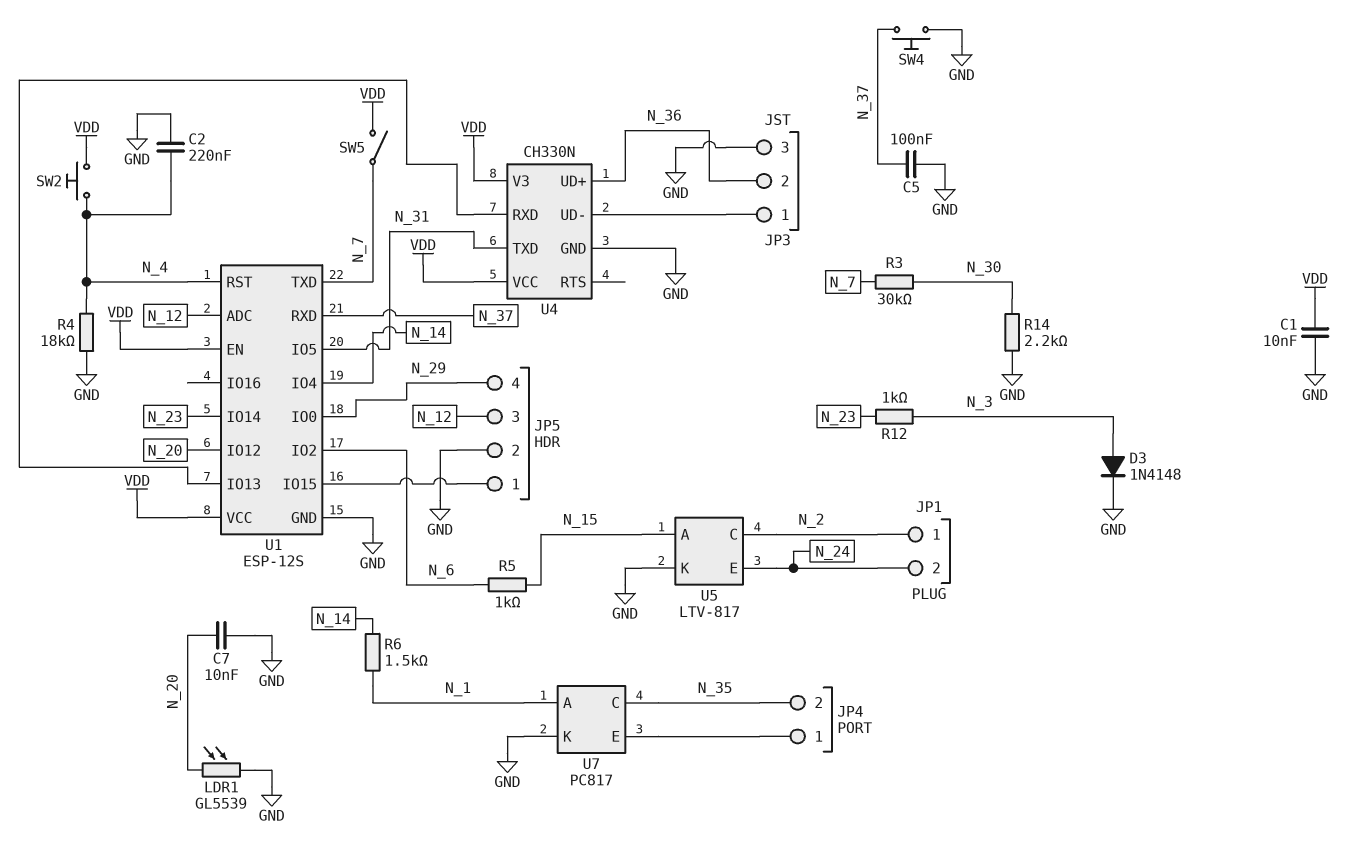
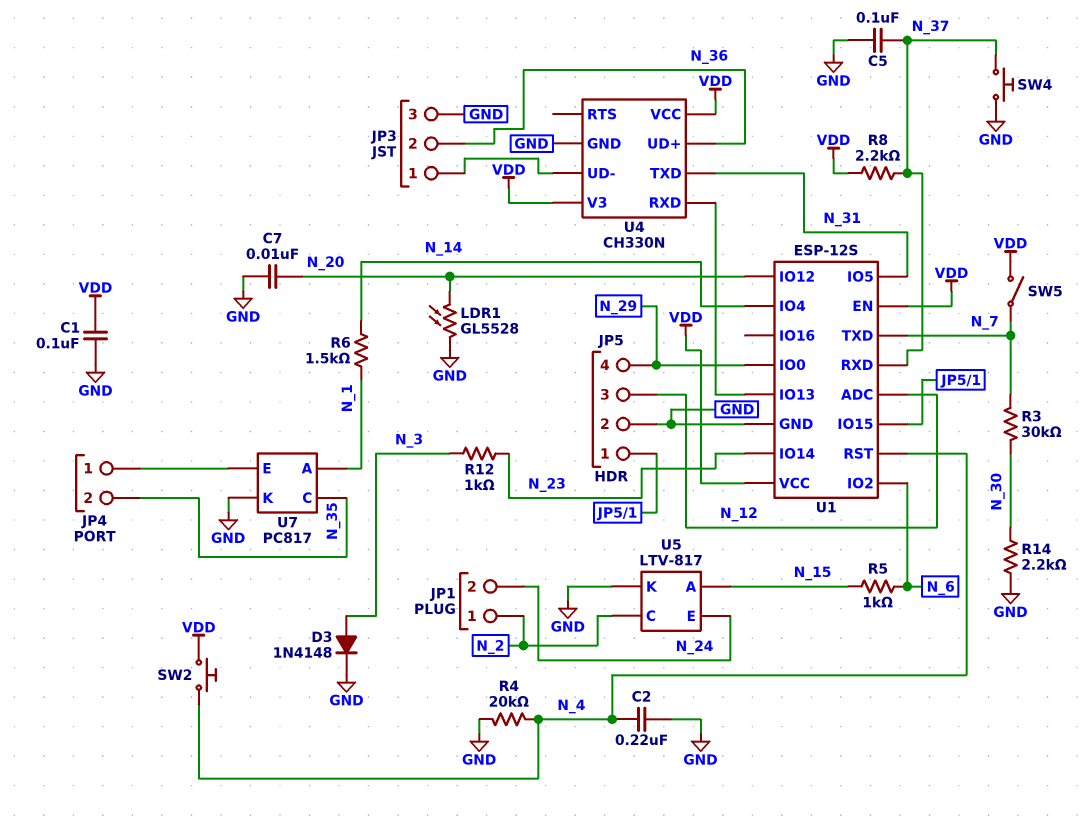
C1: 10nF (GND, VDD) -> 100nF (GND, VDD)
LDR1: GL5539 (GND, N_20) -> GL5528 (GND, N_20)
R4: 18k (GND, N_4) -> 20k (GND, N_4)
R8: none -> 2.2k (N_37, VDD)

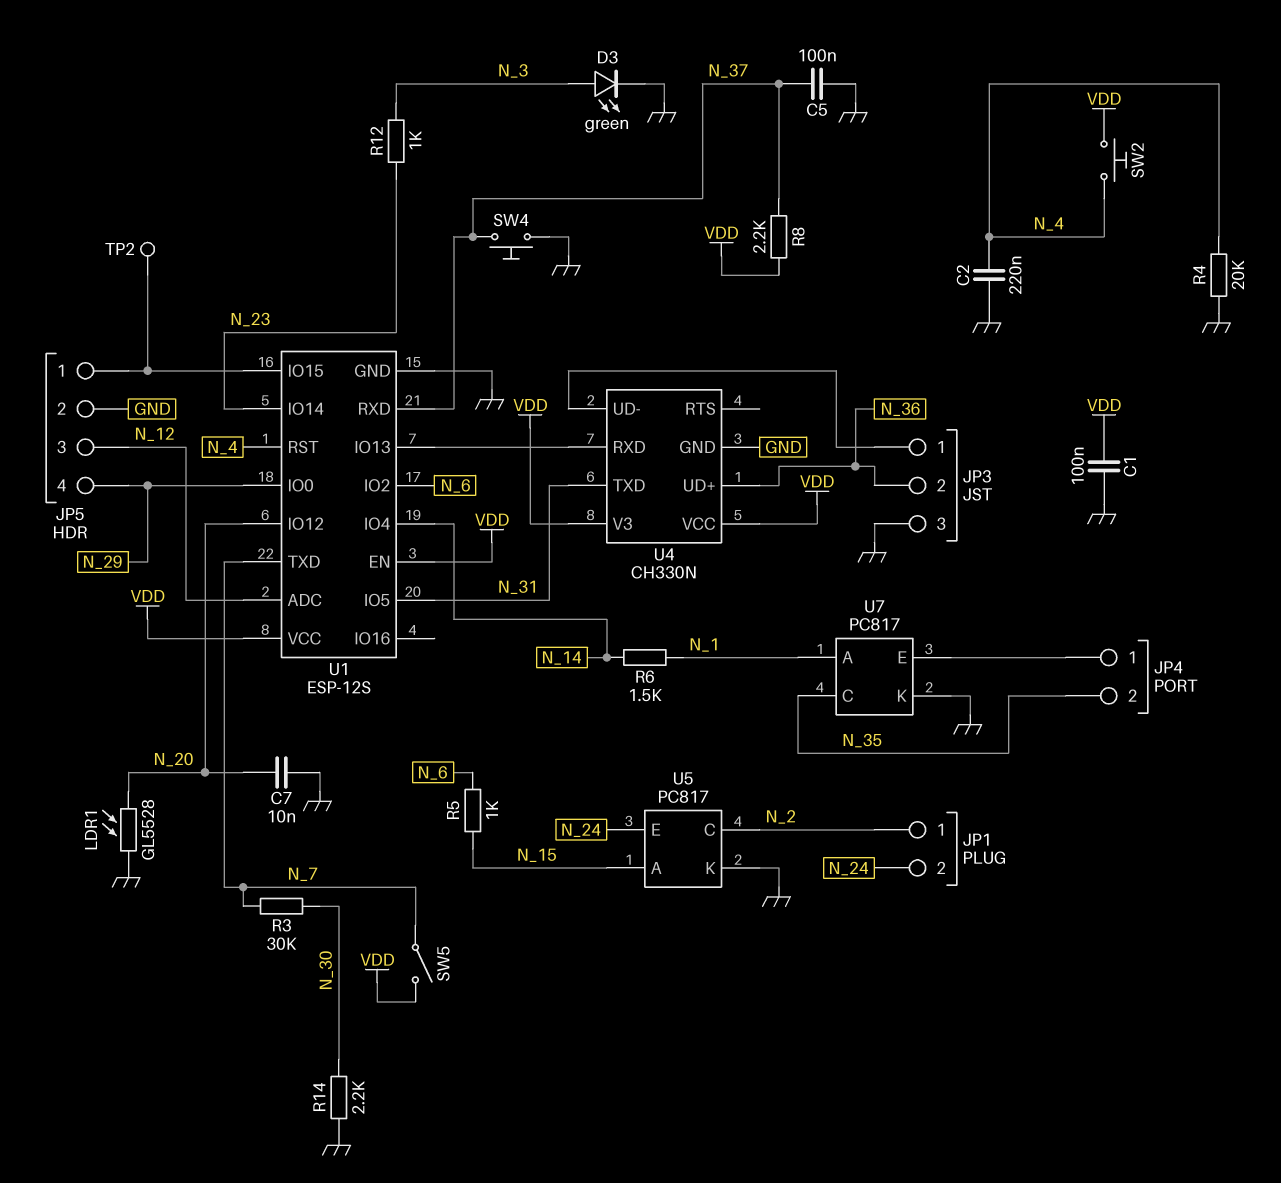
D3: diode 1N4148 (A N_3, K GND) -> LED green (A N_3, K GND)
TP2: none -> test point (JP5/1)
U5: LTV-817 -> PC817

